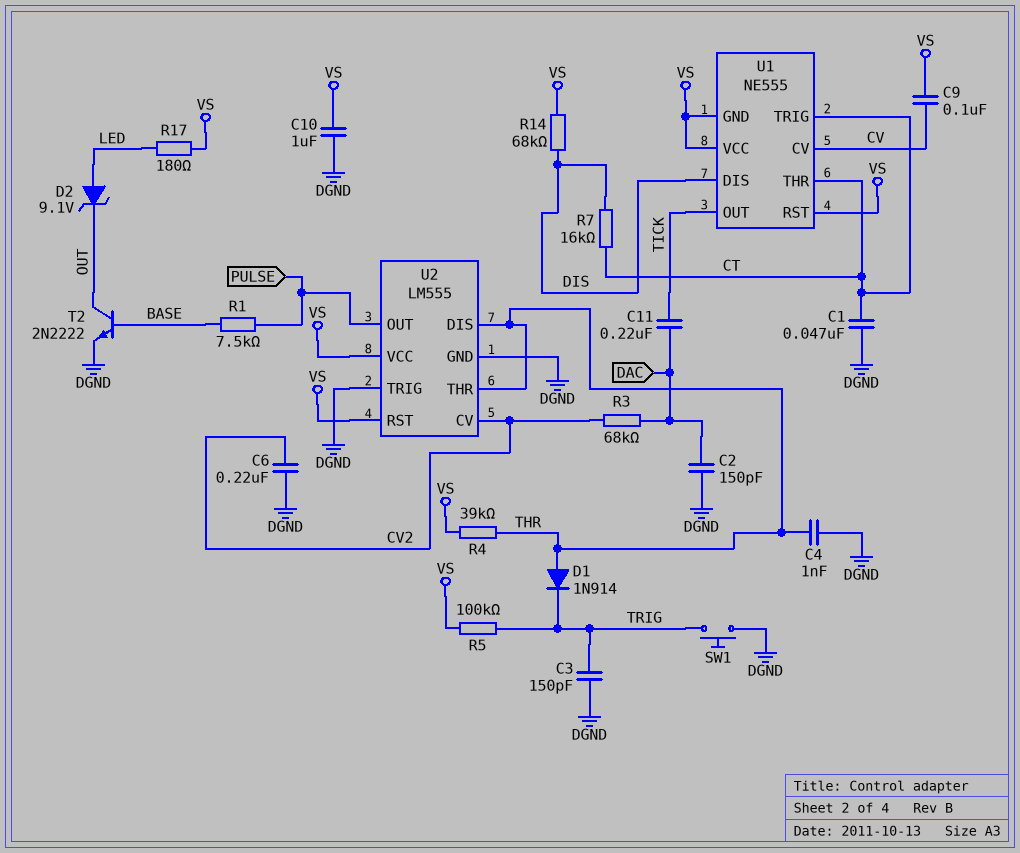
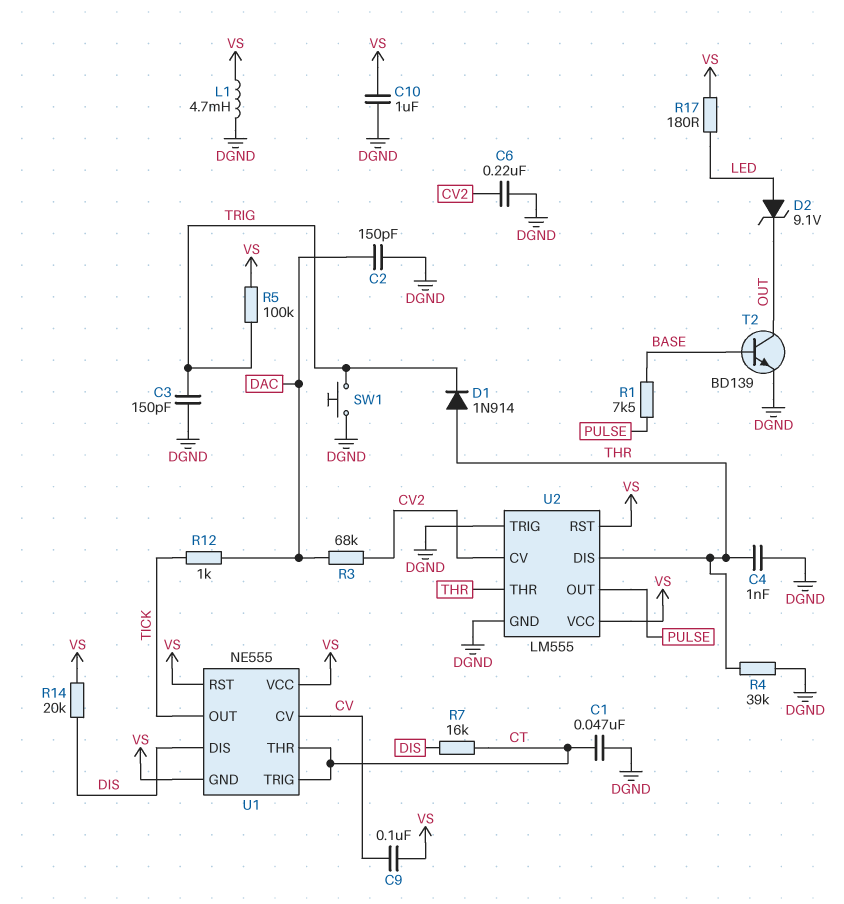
C11: 220nF (DAC, TICK) -> none
L1: none -> 4.7mH (DGND, VS)
R4: 39k (THR, VS) -> 39k (DGND, THR)
R12: none -> 1k (DAC, TICK)
R14: 68k (DIS, VS) -> 20k (DIS, VS)
T2: NPN 2N2222 (B BASE, C OUT, E DGND) -> NPN BD139 (B BASE, C OUT, E DGND)

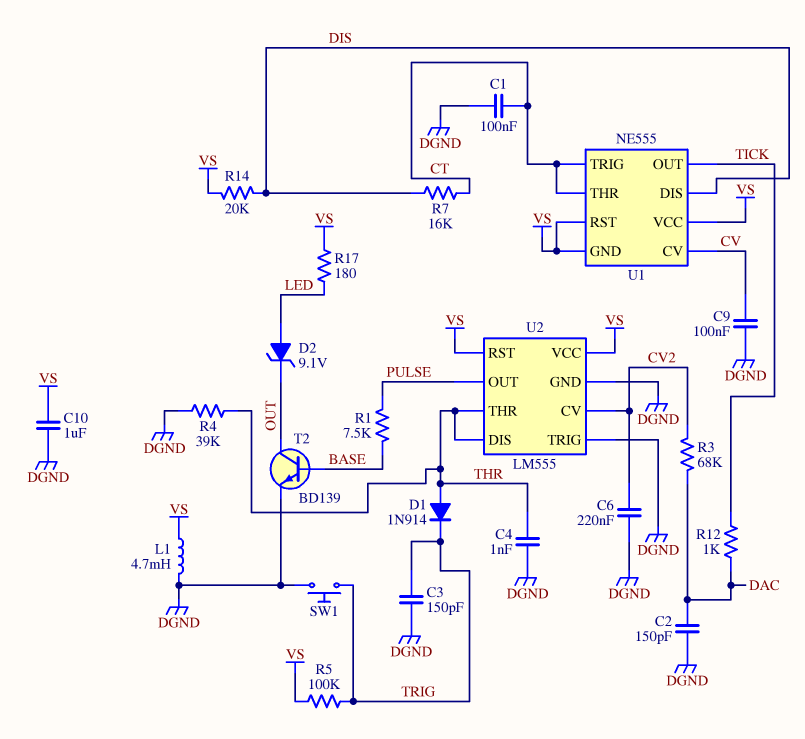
C1: 47nF (CT, DGND) -> 100nF (CT, DGND)
C9: 100nF (CV, VS) -> 100nF (CV, DGND)

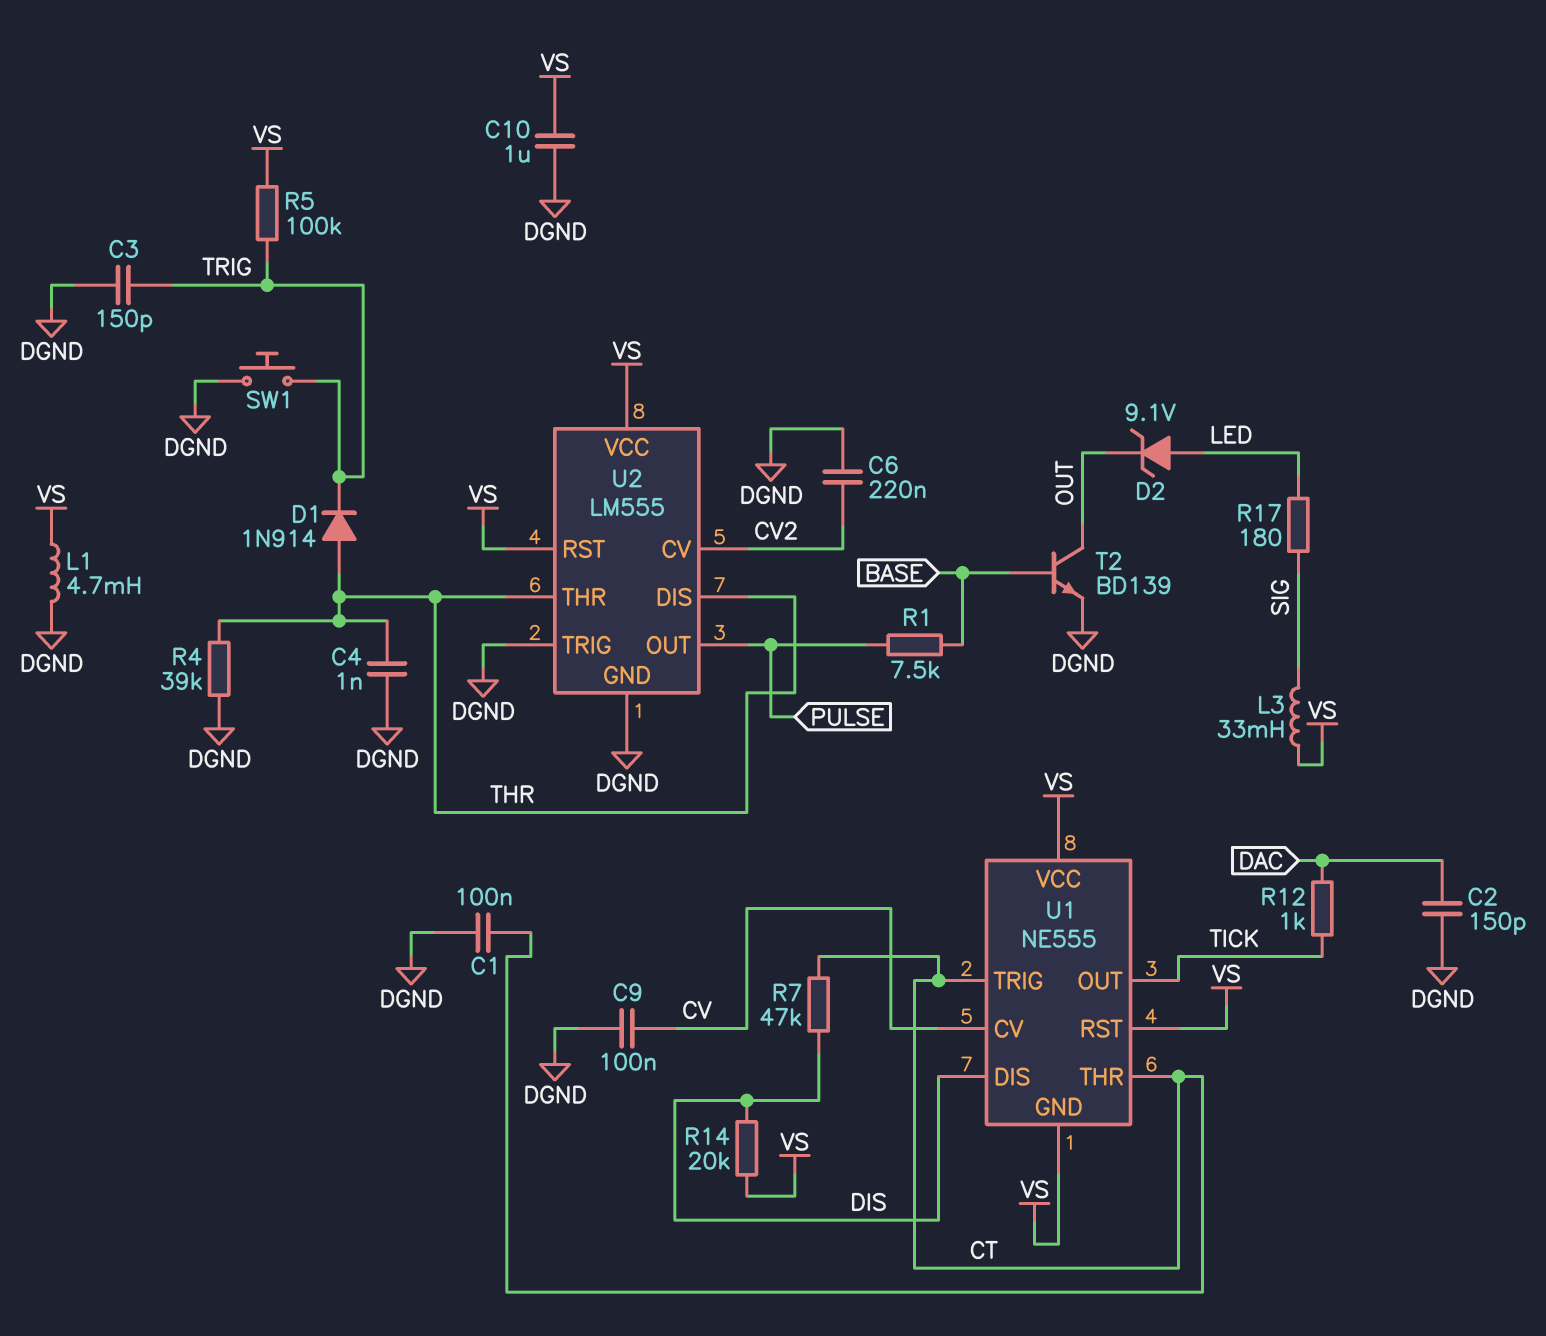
L3: none -> 33mH (SIG, VS)
R3: 68k (CV2, DAC) -> none
R7: 16k (CT, DIS) -> 47k (CT, DIS)
R17: 180 (LED, VS) -> 180 (LED, SIG)

